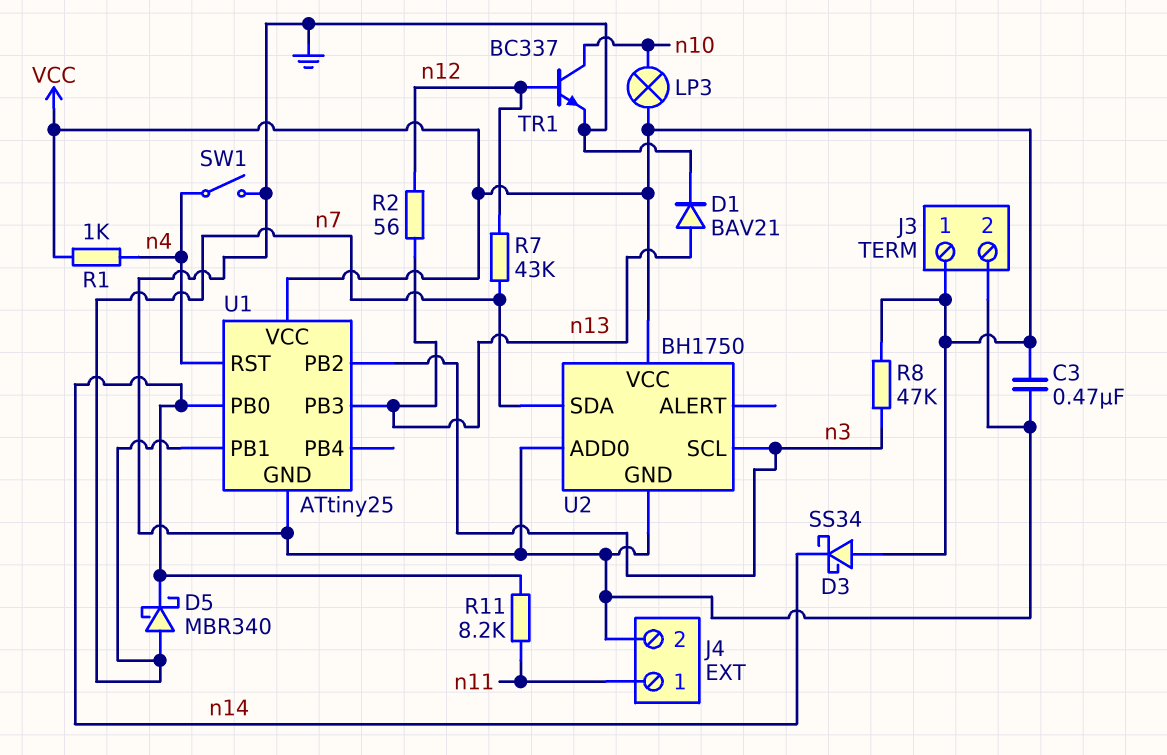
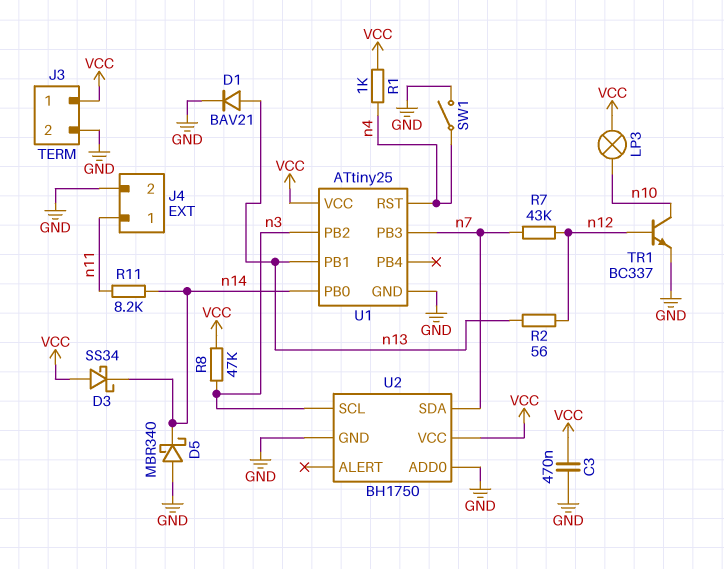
D5: schottky MBR340 (A n7, K n14) -> schottky MBR340 (A GND, K n14)
U1 pin PB1: n7 -> n13
U1 pin PB3: n13 -> n7

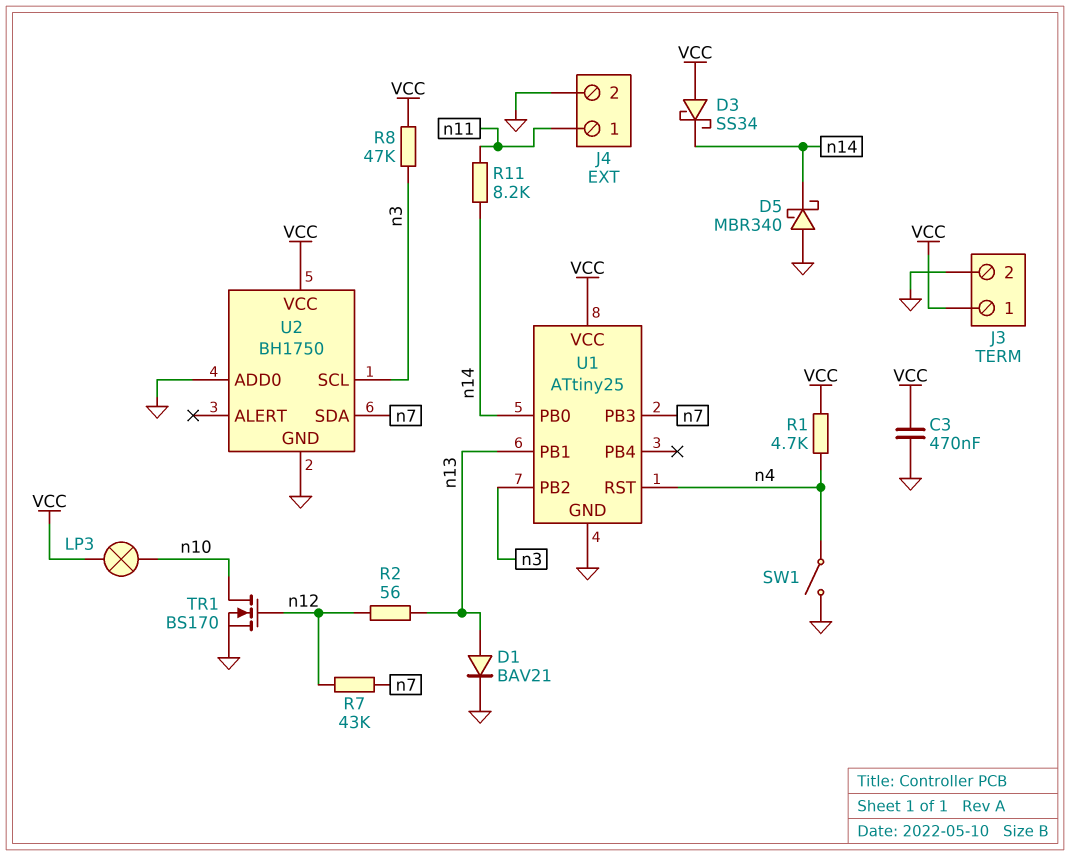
R1: 1k (VCC, n4) -> 4.7k (VCC, n4)
TR1: NPN BC337 (B n12, C n10, E GND) -> NMOS BS170 (G n12, D n10, S GND)

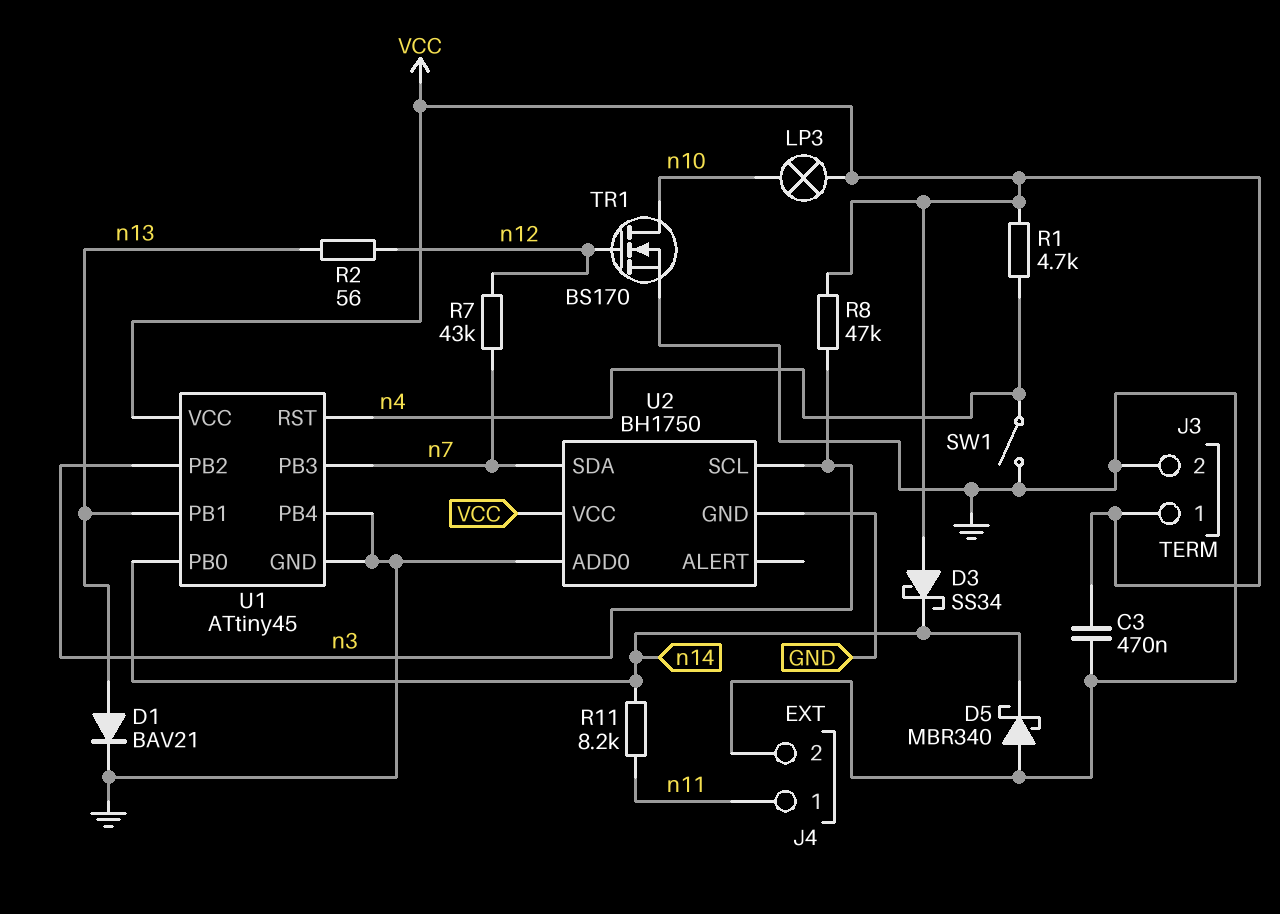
U1: ATtiny25 -> ATtiny45
U1 pin PB4: none -> GND

